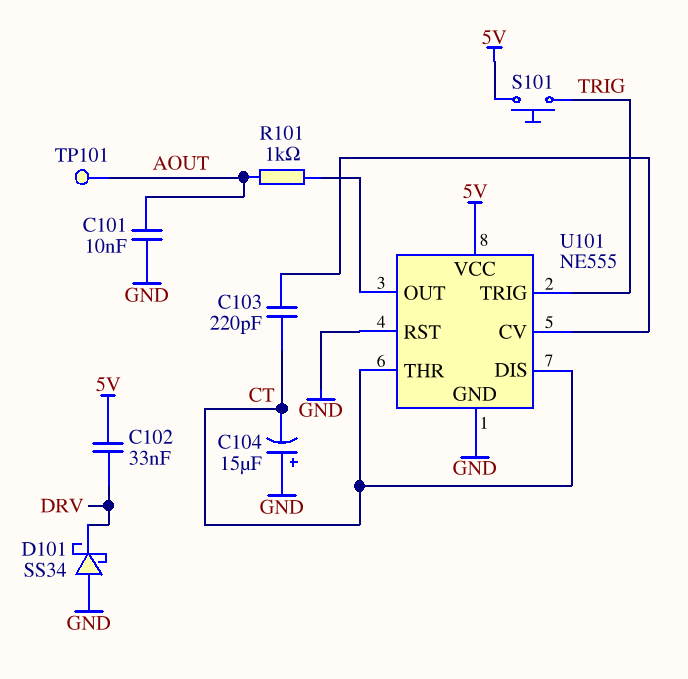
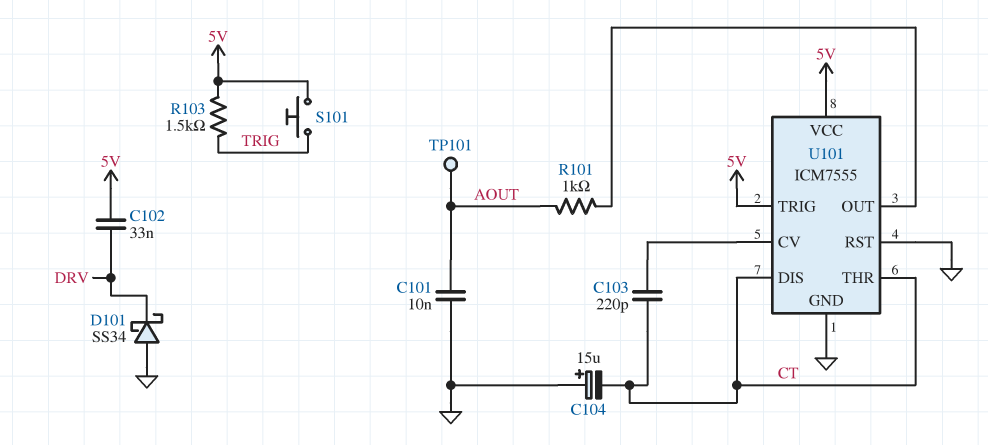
R103: none -> 1.5k (5V, TRIG)
U101: NE555 -> ICM7555
U101 pin TRIG: TRIG -> 5V

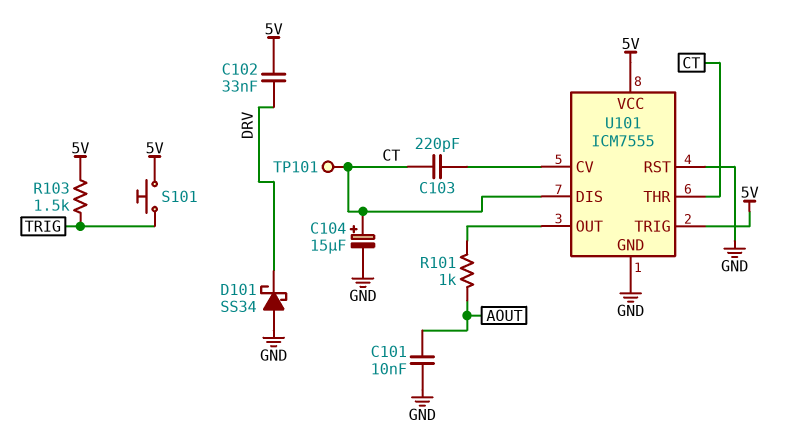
C104: 15uF (plus GND, minus CT) -> 15uF (plus CT, minus GND)
TP101: test point (AOUT) -> test point (CT)

